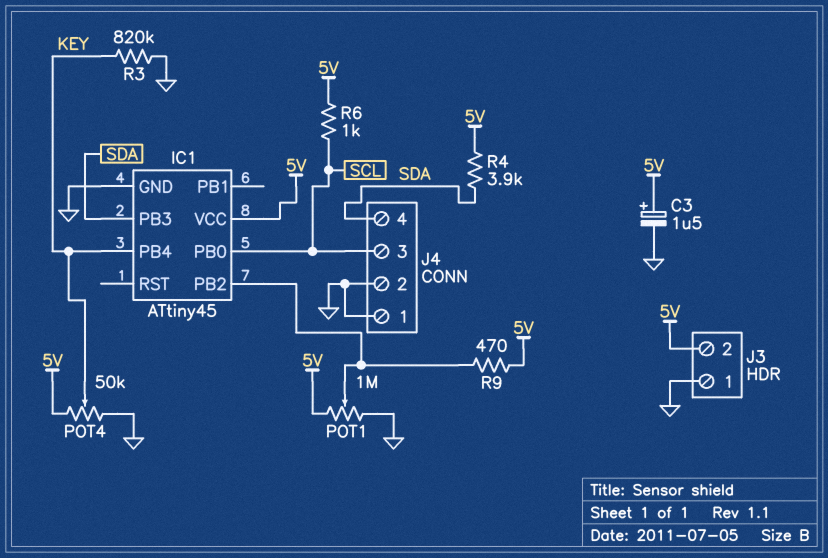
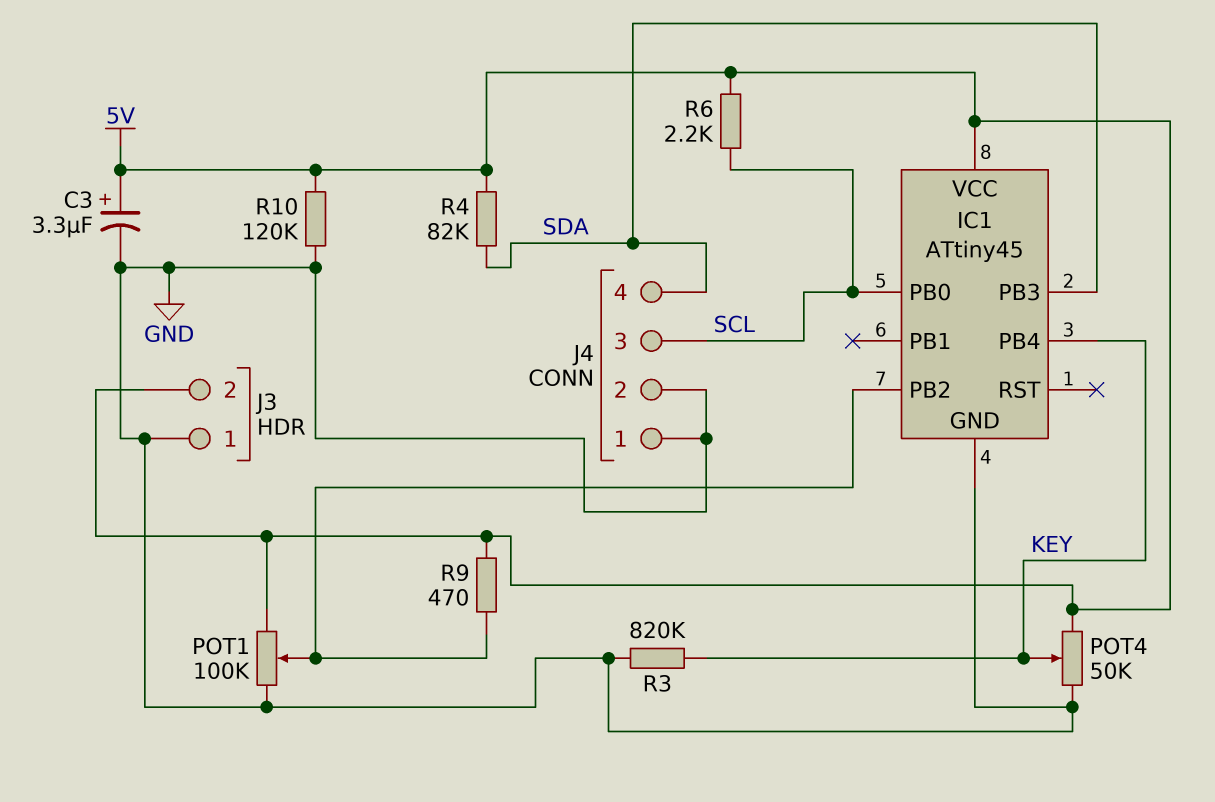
C3: 1.5uF (plus 5V, minus GND) -> 3.3uF (plus 5V, minus GND)
POT1: 1M (5V, GND, wiper IC1/PB2) -> 100k (5V, GND, wiper IC1/PB2)
R4: 3.9k (5V, SDA) -> 82k (5V, SDA)
R6: 1k (5V, SCL) -> 2.2k (5V, SCL)
R10: none -> 120k (5V, GND)

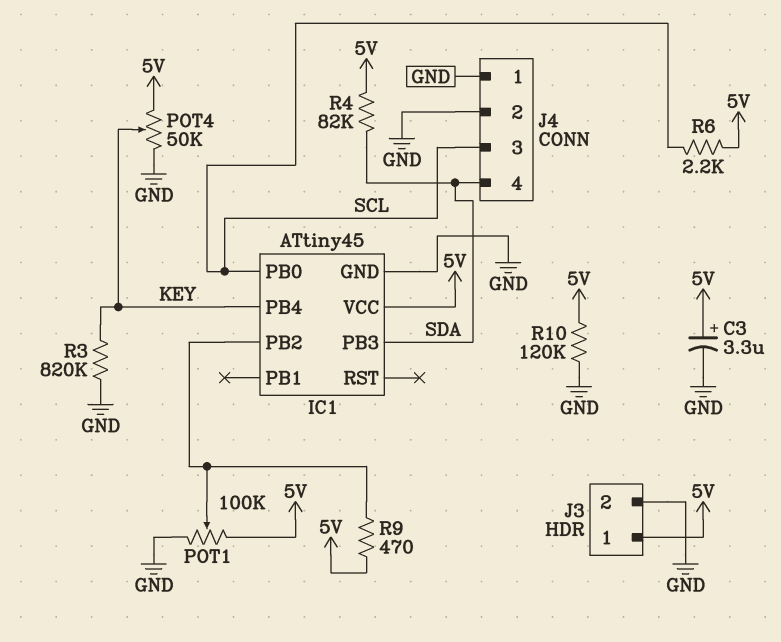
J3 pin 1: GND -> 5V
J3 pin 2: 5V -> GND

